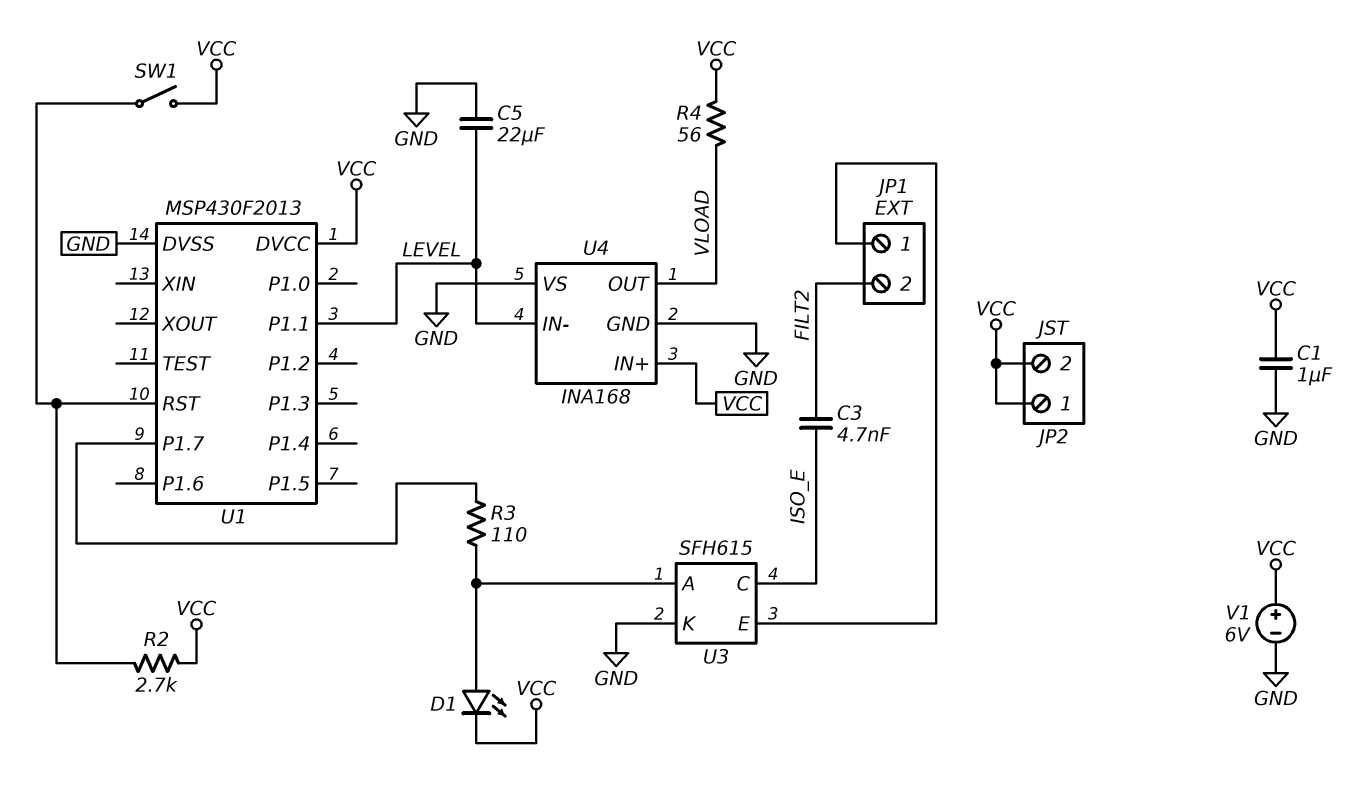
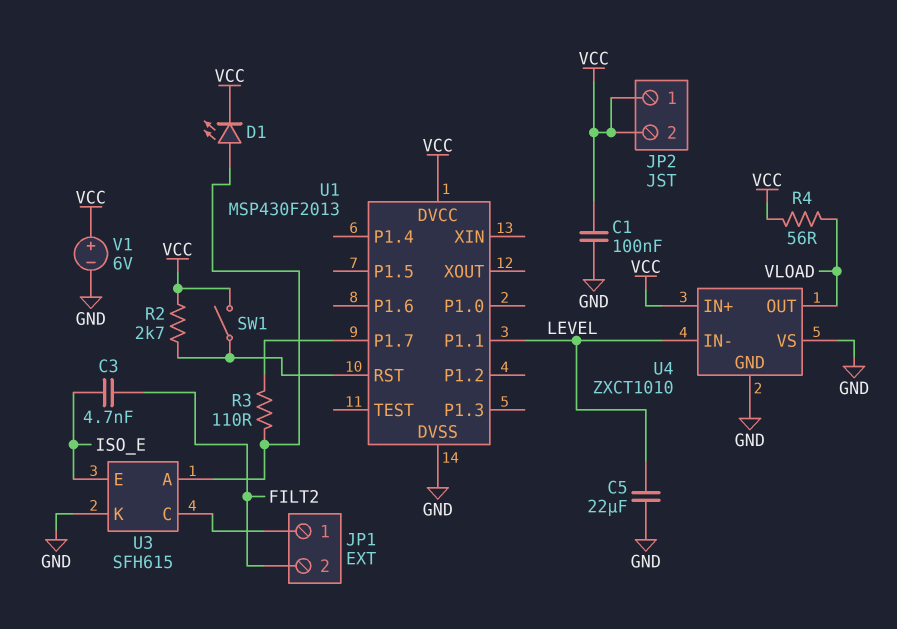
C1: 1uF (GND, VCC) -> 100nF (GND, VCC)
U3 pin C: ISO_E -> JP1/1
U3 pin E: JP1/1 -> ISO_E
U4: INA168 -> ZXCT1010

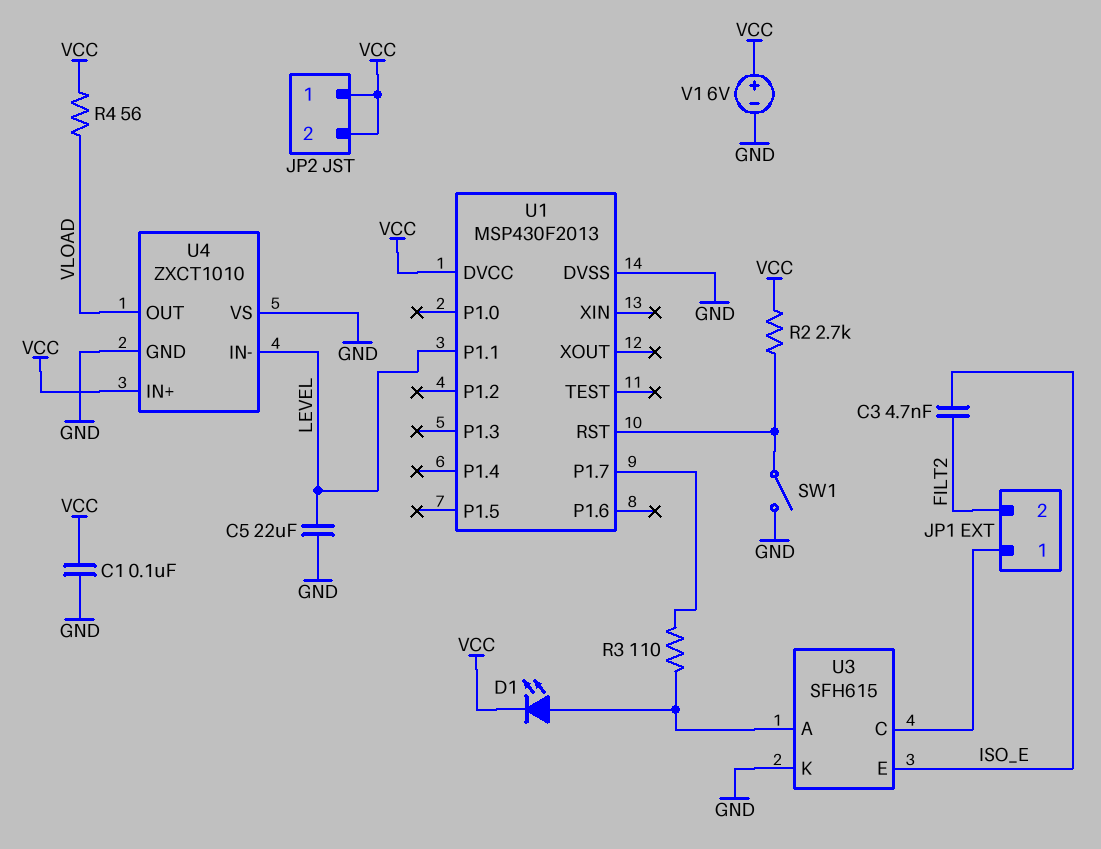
SW1: switch (U1/RST, VCC) -> switch (GND, U1/RST)

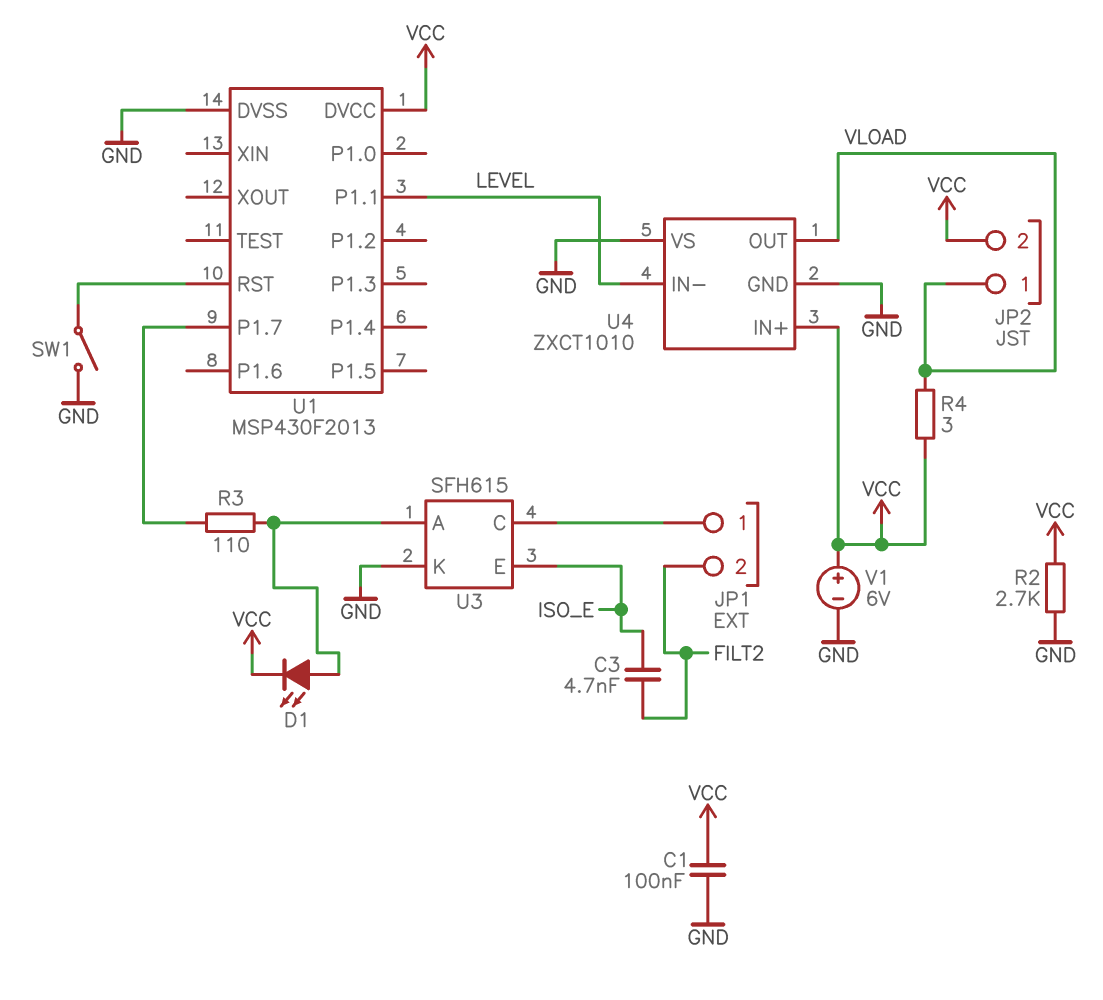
C5: 22uF (GND, LEVEL) -> none
JP2 pin 1: VCC -> VLOAD
R2: 2.7k (U1/RST, VCC) -> 2.7k (GND, VCC)
R4: 56 (VCC, VLOAD) -> 3 (VCC, VLOAD)

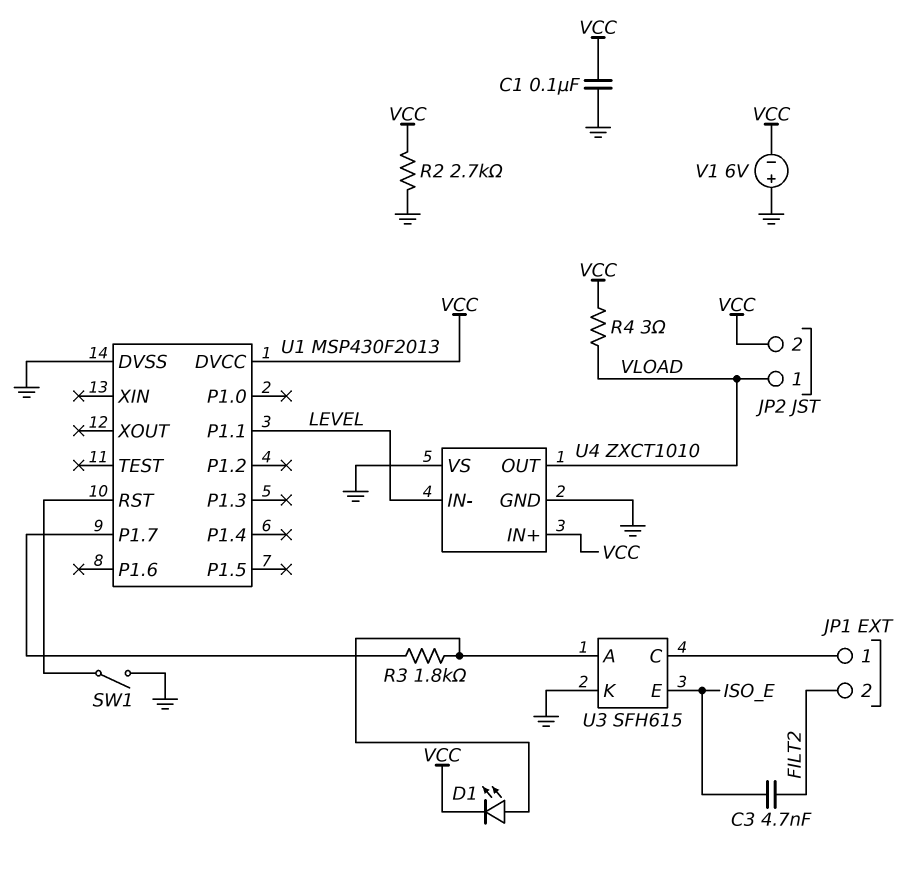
R3: 110 (U1/P1.7, U3/A) -> 1.8k (U1/P1.7, U3/A)
V1: 6V (plus VCC, minus GND) -> 6V (plus GND, minus VCC)

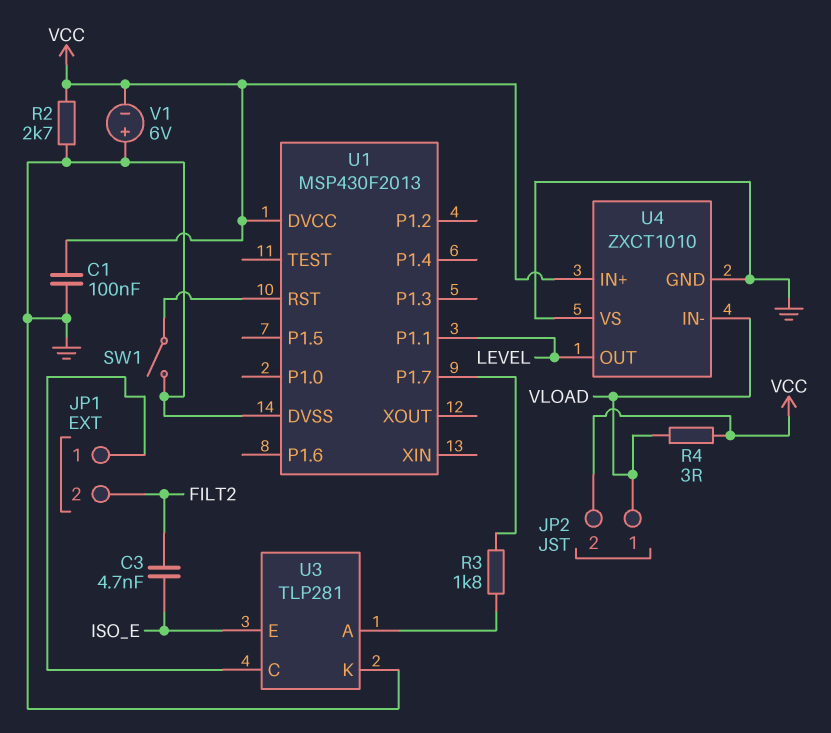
D1: LED (A U3/A, K VCC) -> none
U3: SFH615 -> TLP281
U4 pin IN-: LEVEL -> VLOAD
U4 pin OUT: VLOAD -> LEVEL

